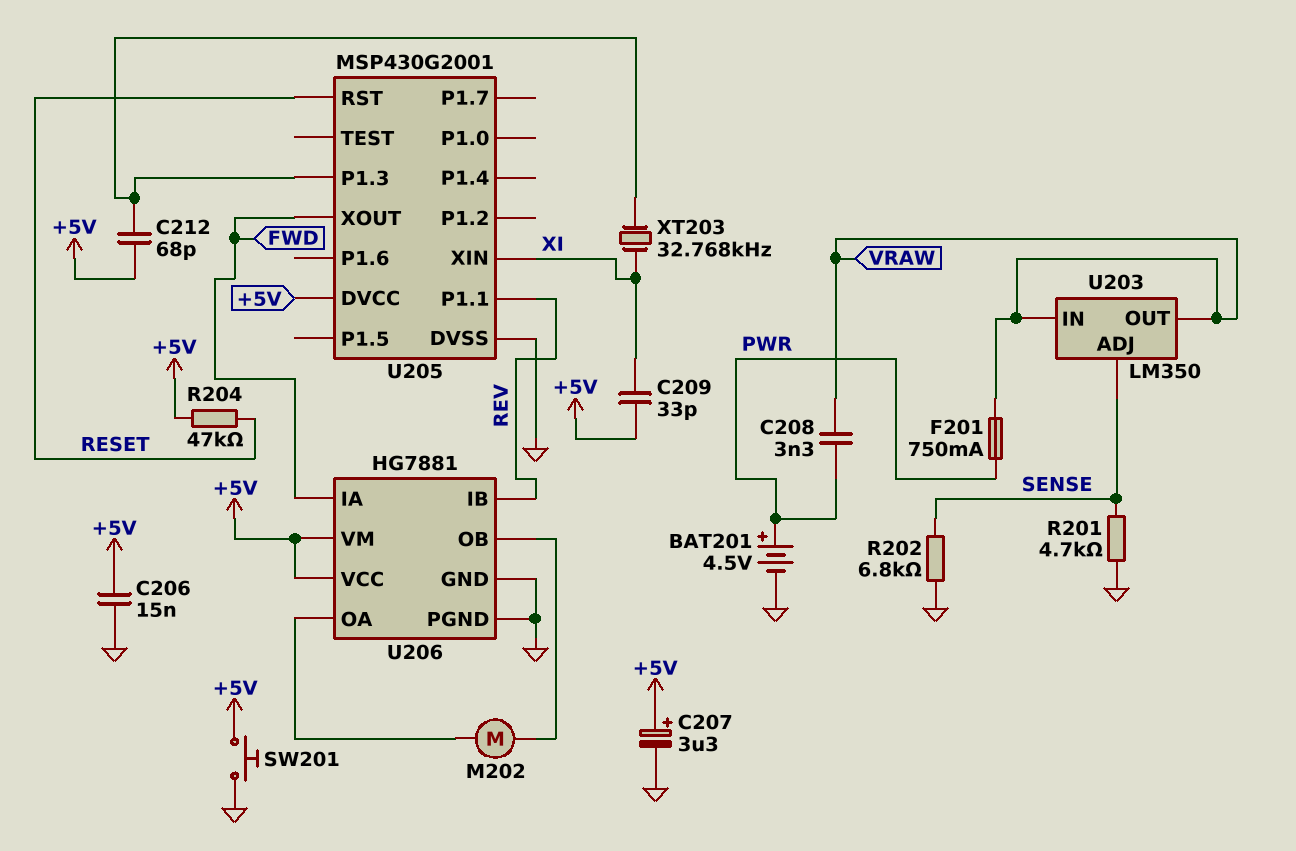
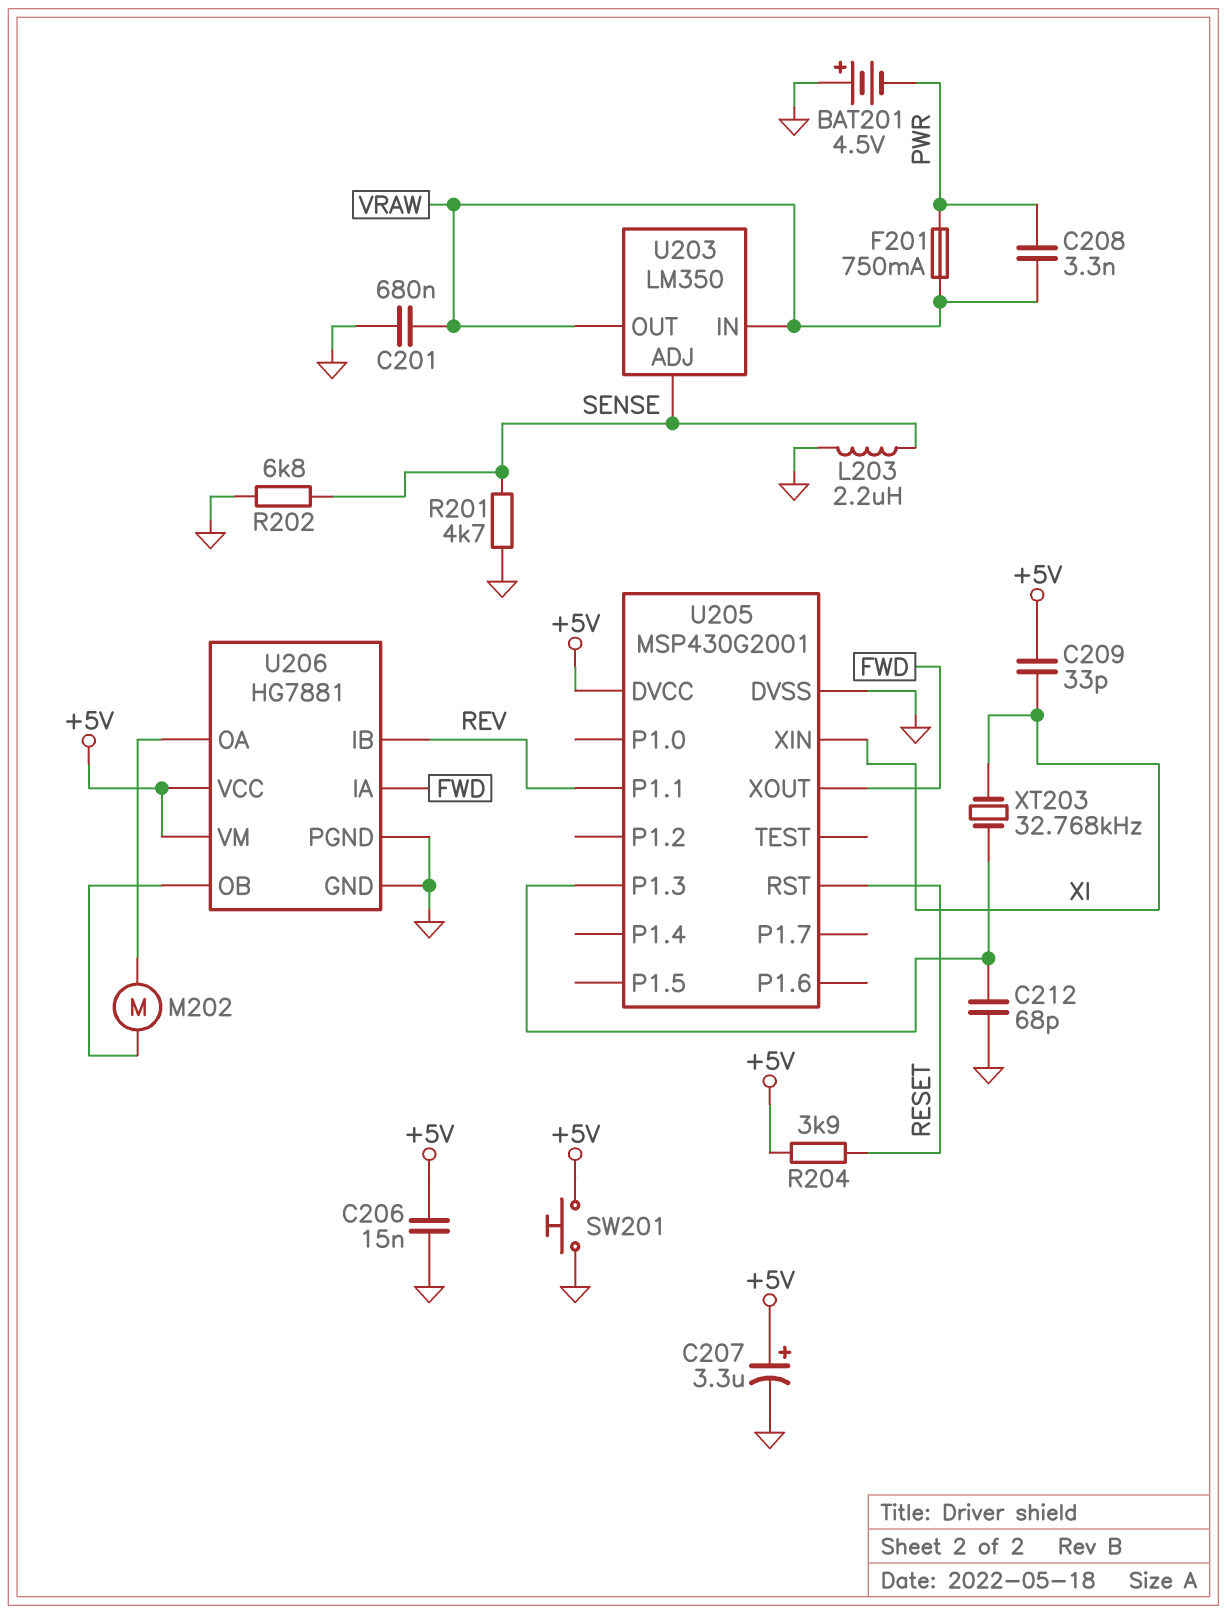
BAT201: 4.5V (plus PWR, minus GND) -> 4.5V (plus GND, minus PWR)
C201: none -> 680nF (GND, VRAW)
C212: 68pF (+5V, U205/P1.3) -> 68pF (GND, U205/P1.3)
L203: none -> 2.2uH (GND, SENSE)
R204: 47k (+5V, RESET) -> 3.9k (+5V, RESET)

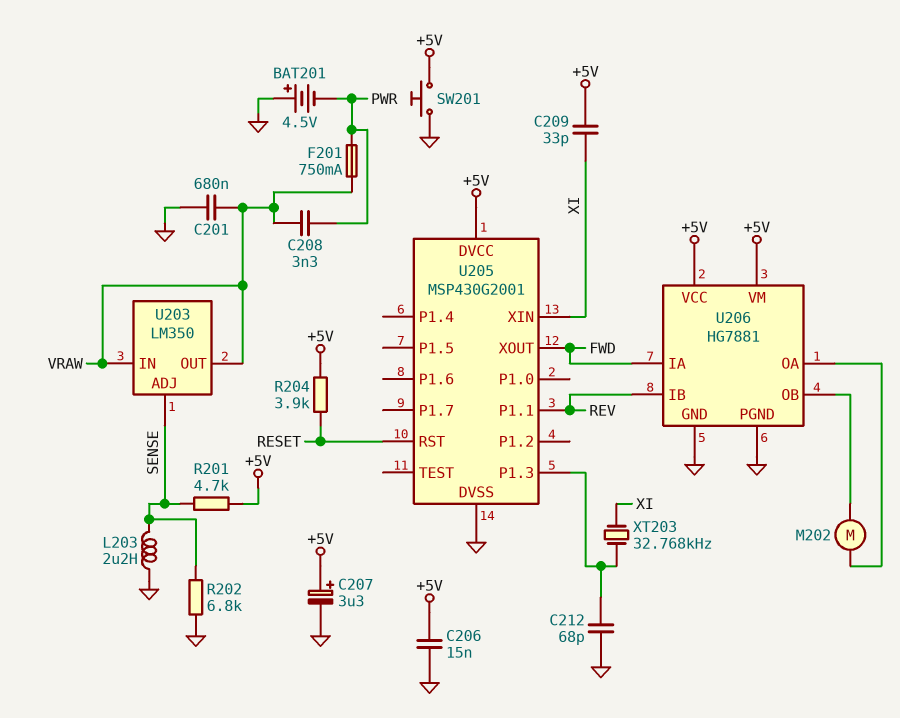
R201: 4.7k (GND, SENSE) -> 4.7k (+5V, SENSE)

